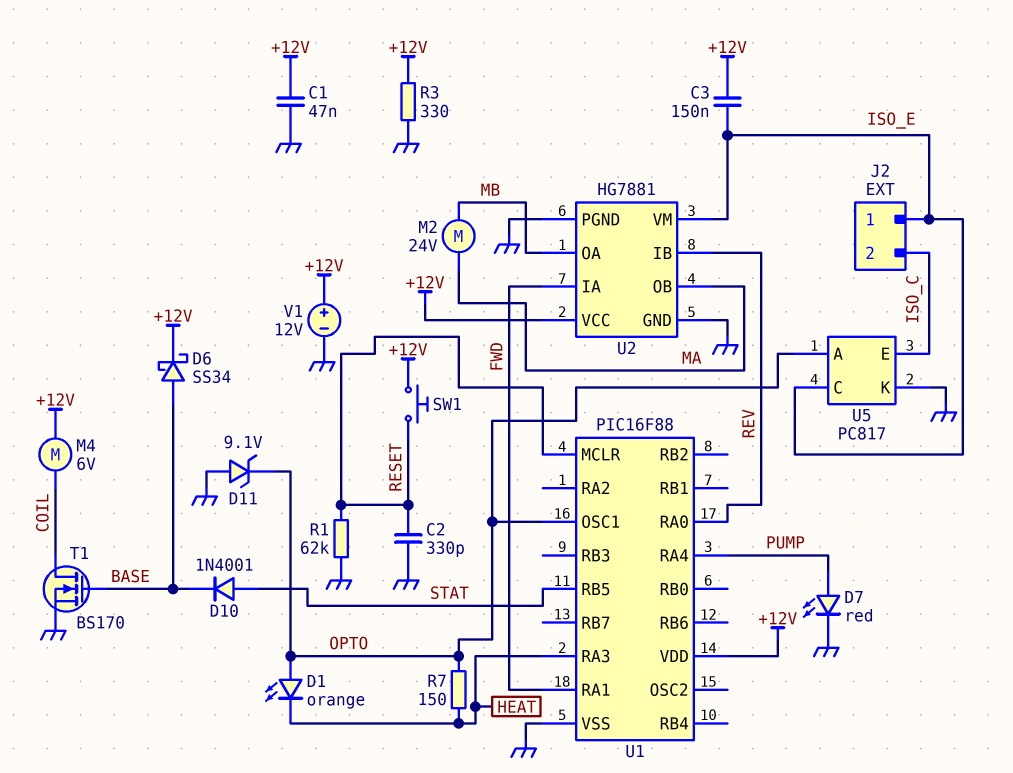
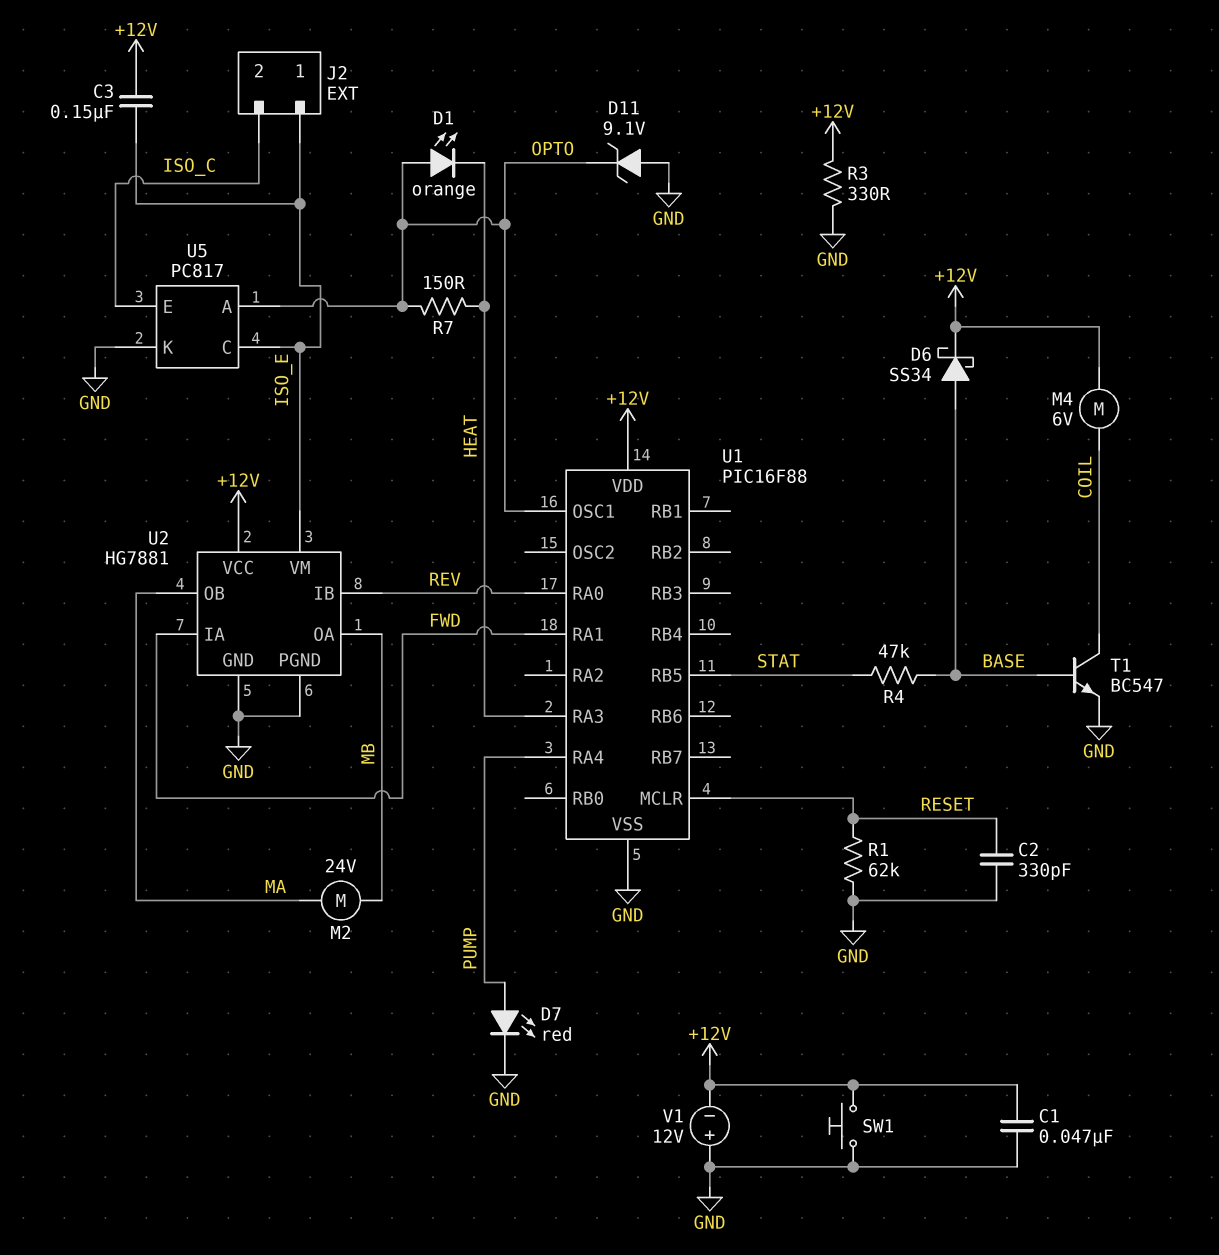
D10: diode 1N4001 (A STAT, K BASE) -> none
R4: none -> 47k (BASE, STAT)
SW1: button (+12V, RESET) -> button (+12V, GND)
T1: NMOS BS170 (G BASE, D COIL, S GND) -> NPN BC547 (B BASE, C COIL, E GND)
V1: 12V (plus +12V, minus GND) -> 12V (plus GND, minus +12V)

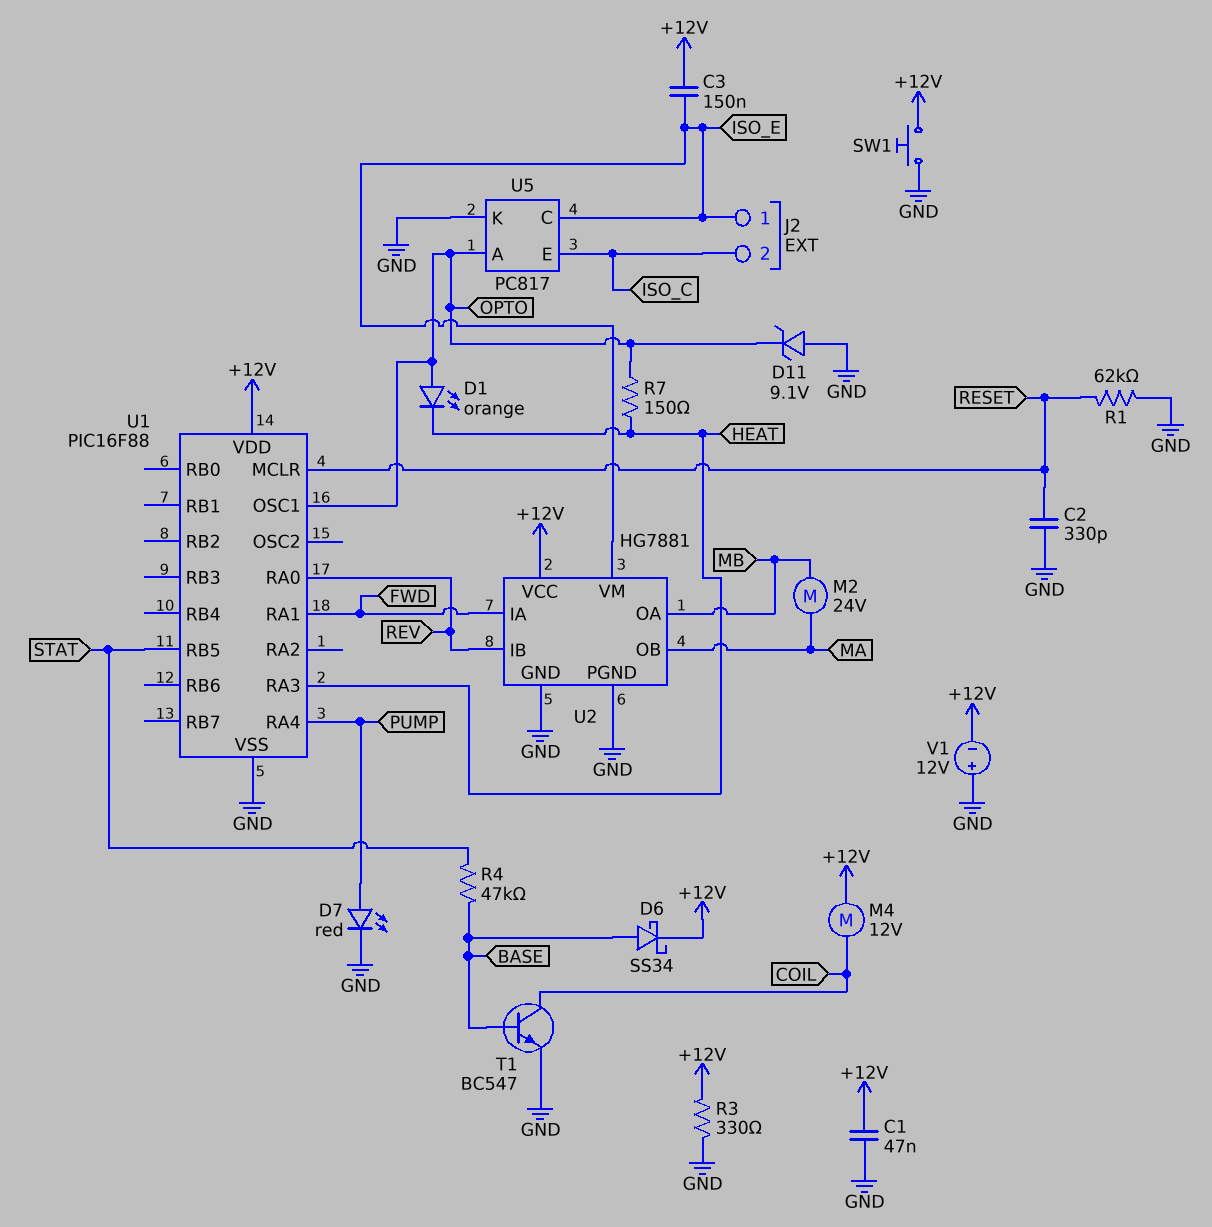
M4: motor 6V (+12V, COIL) -> motor 12V (+12V, COIL)

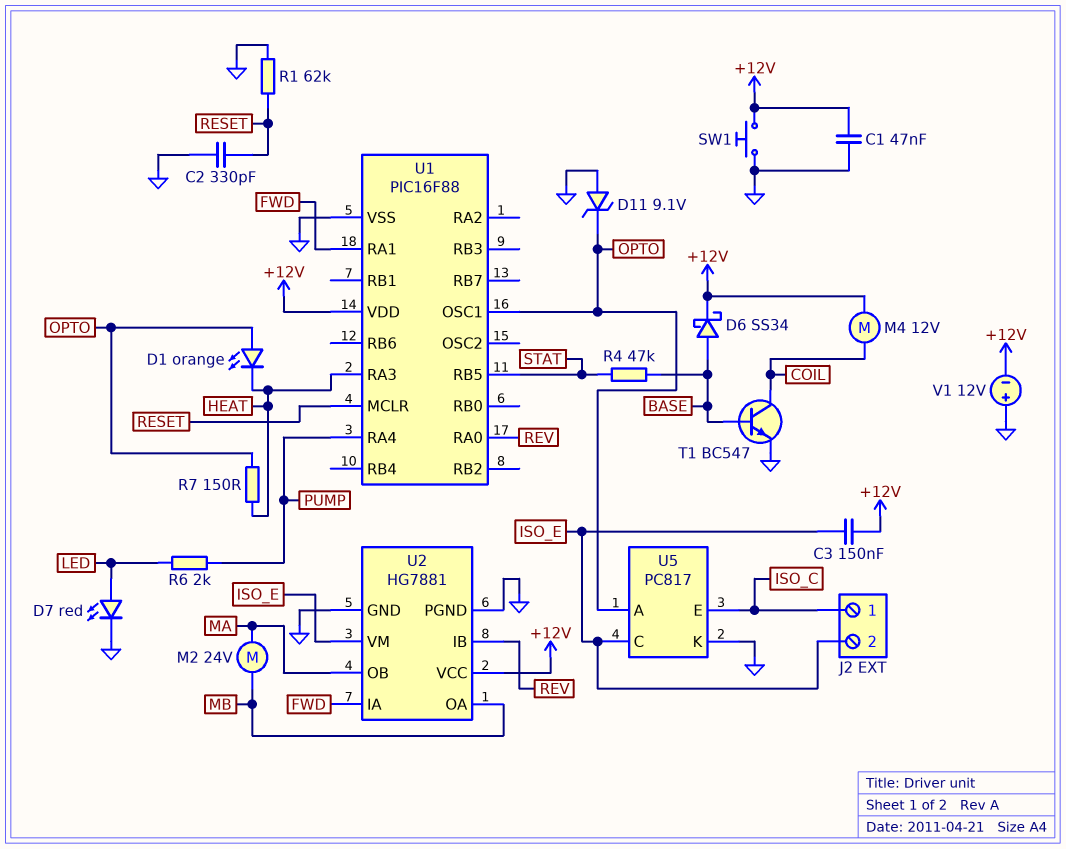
D7: LED red (A PUMP, K GND) -> LED red (A LED, K GND)
J2 pin 1: ISO_E -> ISO_C
J2 pin 2: ISO_C -> ISO_E
R3: 330 (+12V, GND) -> none
R6: none -> 2k (LED, PUMP)

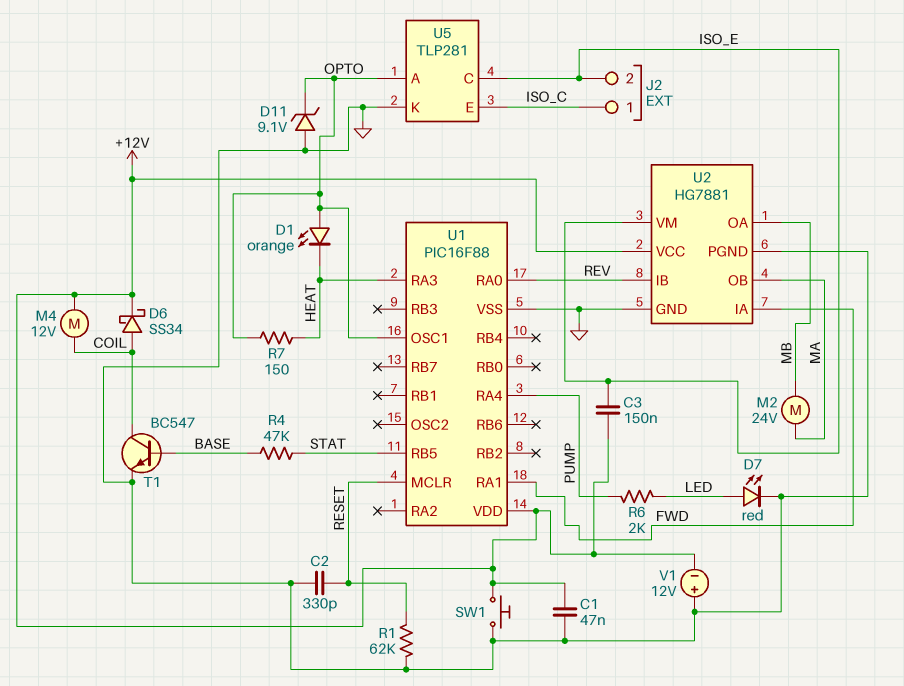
D6: schottky SS34 (A BASE, K +12V) -> schottky SS34 (A COIL, K +12V)
U5: PC817 -> TLP281

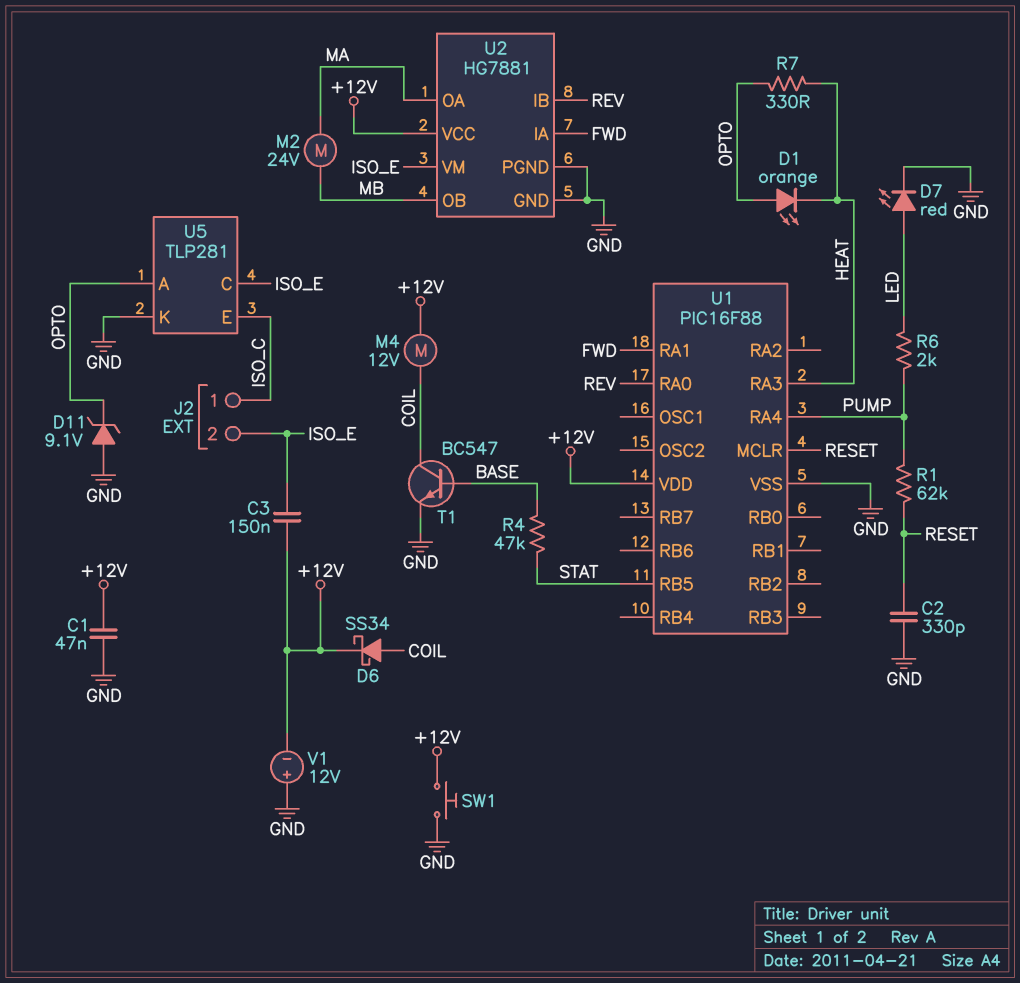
R1: 62k (GND, RESET) -> 62k (PUMP, RESET)
R7: 150 (HEAT, OPTO) -> 330 (HEAT, OPTO)
U1 pin OSC1: OPTO -> none
U2 pin OA: MB -> MA
U2 pin OB: MA -> MB

